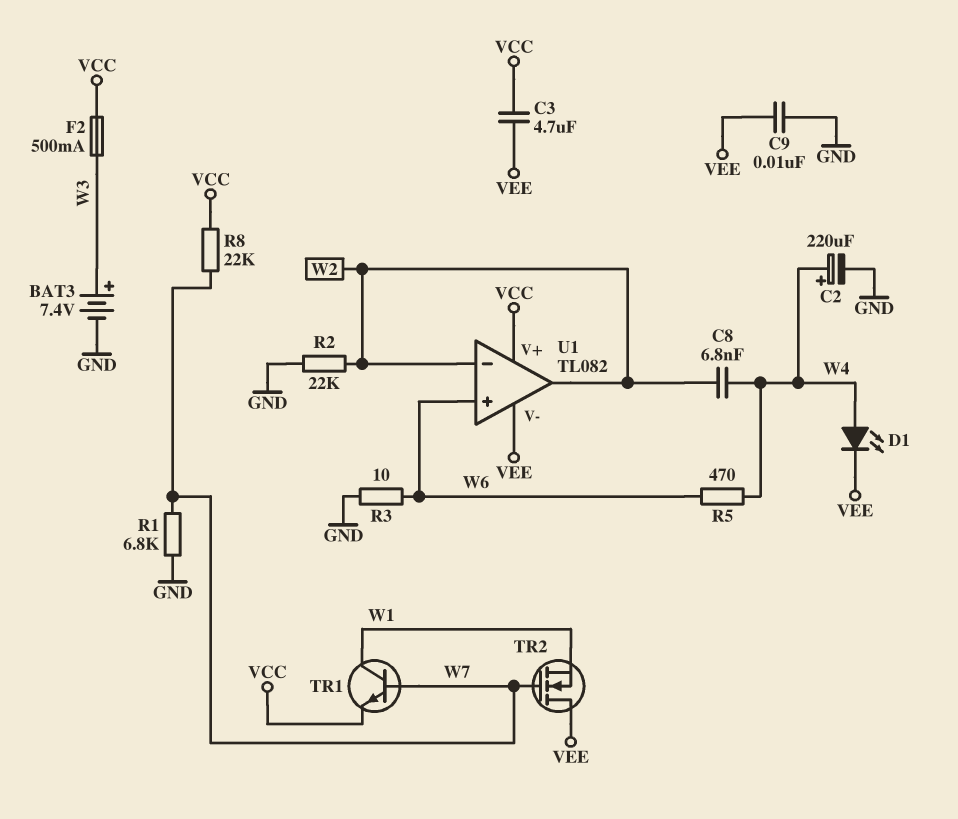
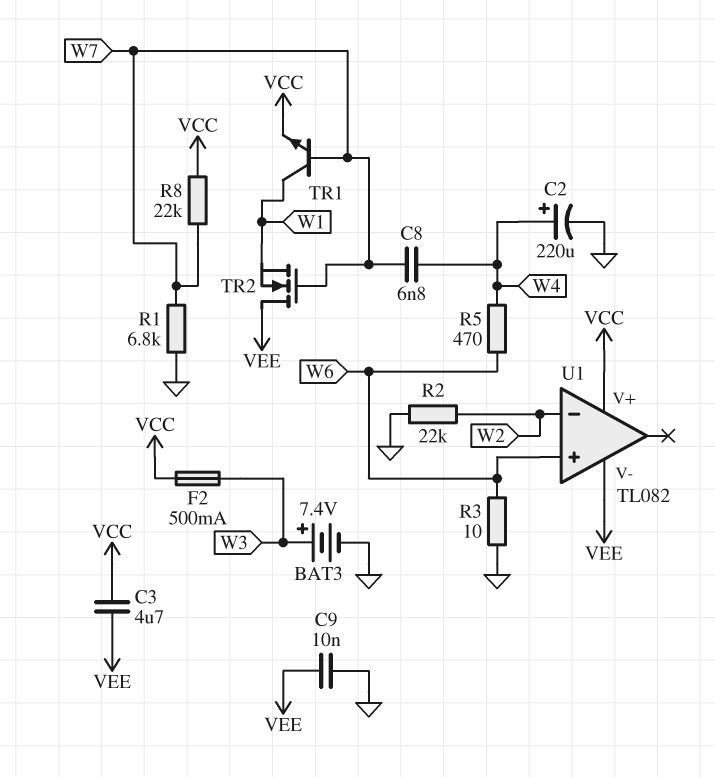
C8: 6.8nF (W2, W4) -> 6.8nF (W4, W7)
D1: LED (A W4, K VEE) -> none
U1 pin out: W2 -> none

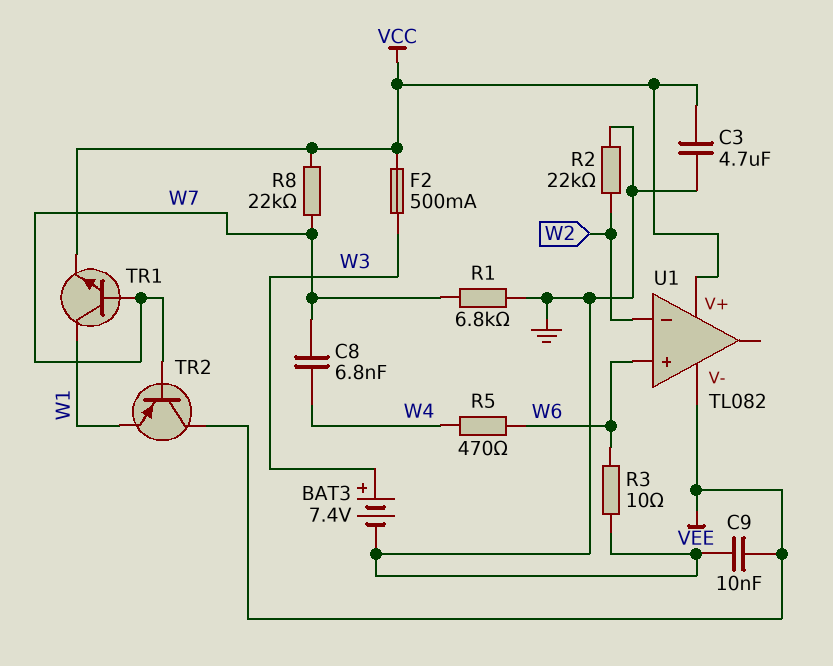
C2: 220uF (plus W4, minus GND) -> none
C3: 4.7uF (VCC, VEE) -> 4.7uF (GND, VCC)
TR2: NMOS (G W7, D VEE, S W1) -> PNP (B W7, C VEE, E W1)

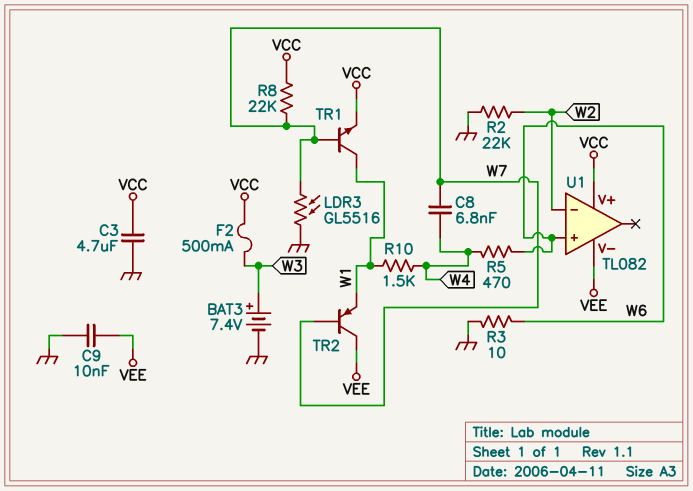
LDR3: none -> GL5516 (GND, W7)
R1: 6.8k (GND, W7) -> none
R10: none -> 1.5k (W1, W4)

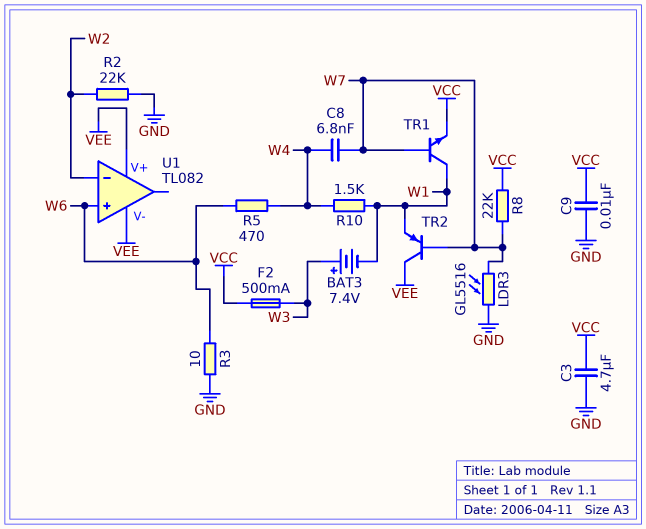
BAT3: 7.4V (plus W3, minus GND) -> 7.4V (plus W3, minus W1)
C9: 10nF (GND, VEE) -> 10nF (GND, VCC)
U1 pin V+: VCC -> VEE

